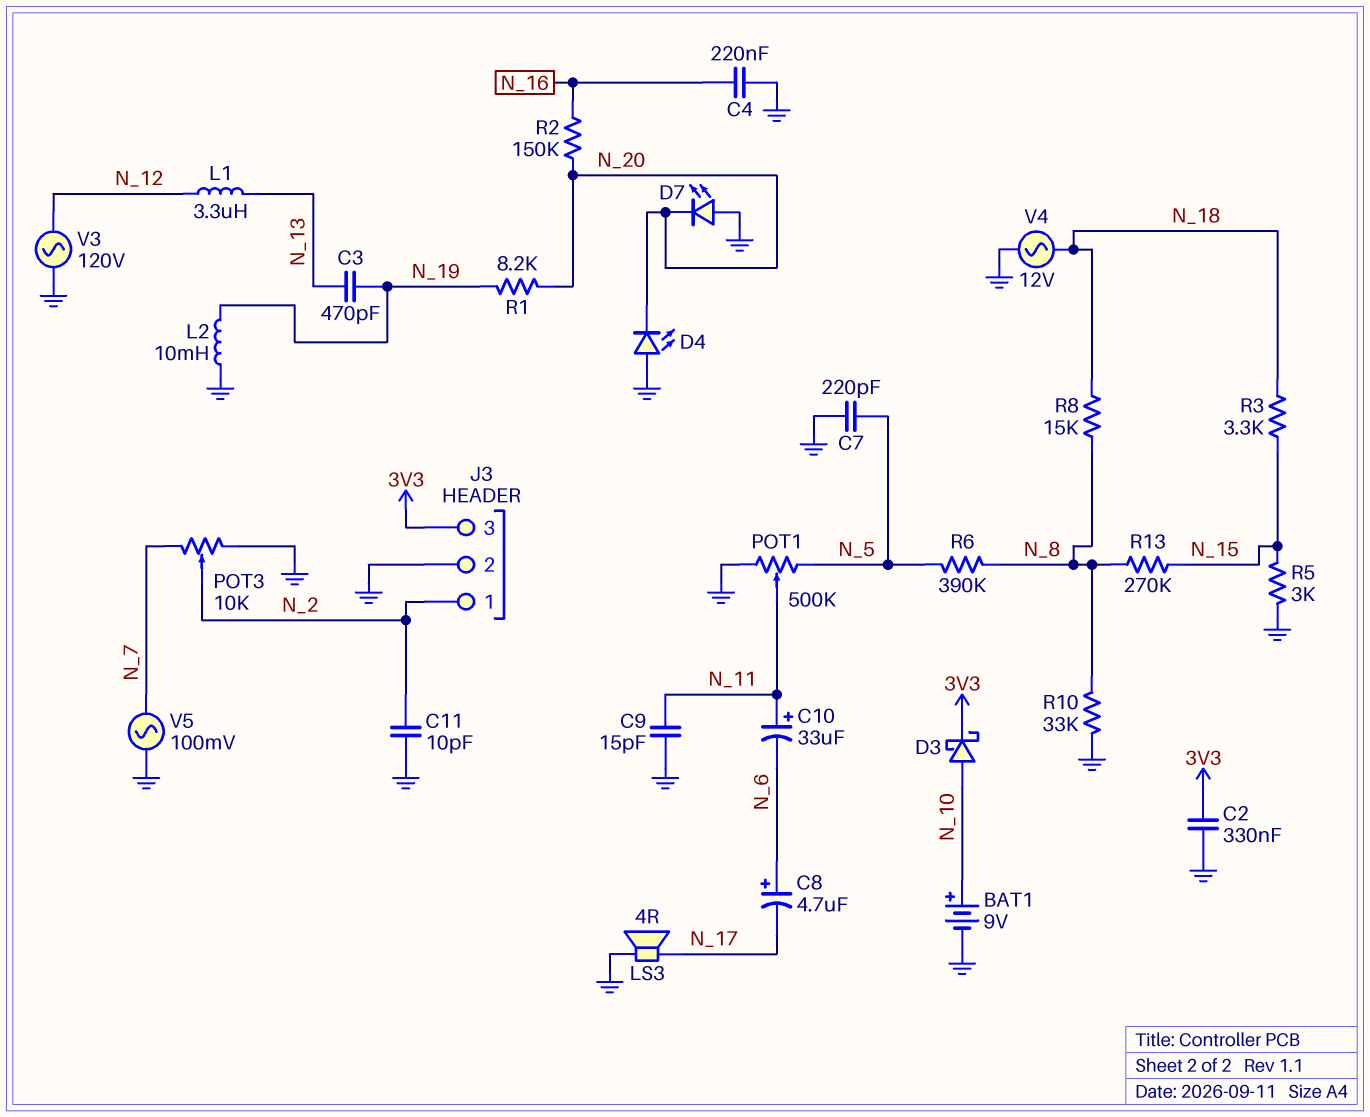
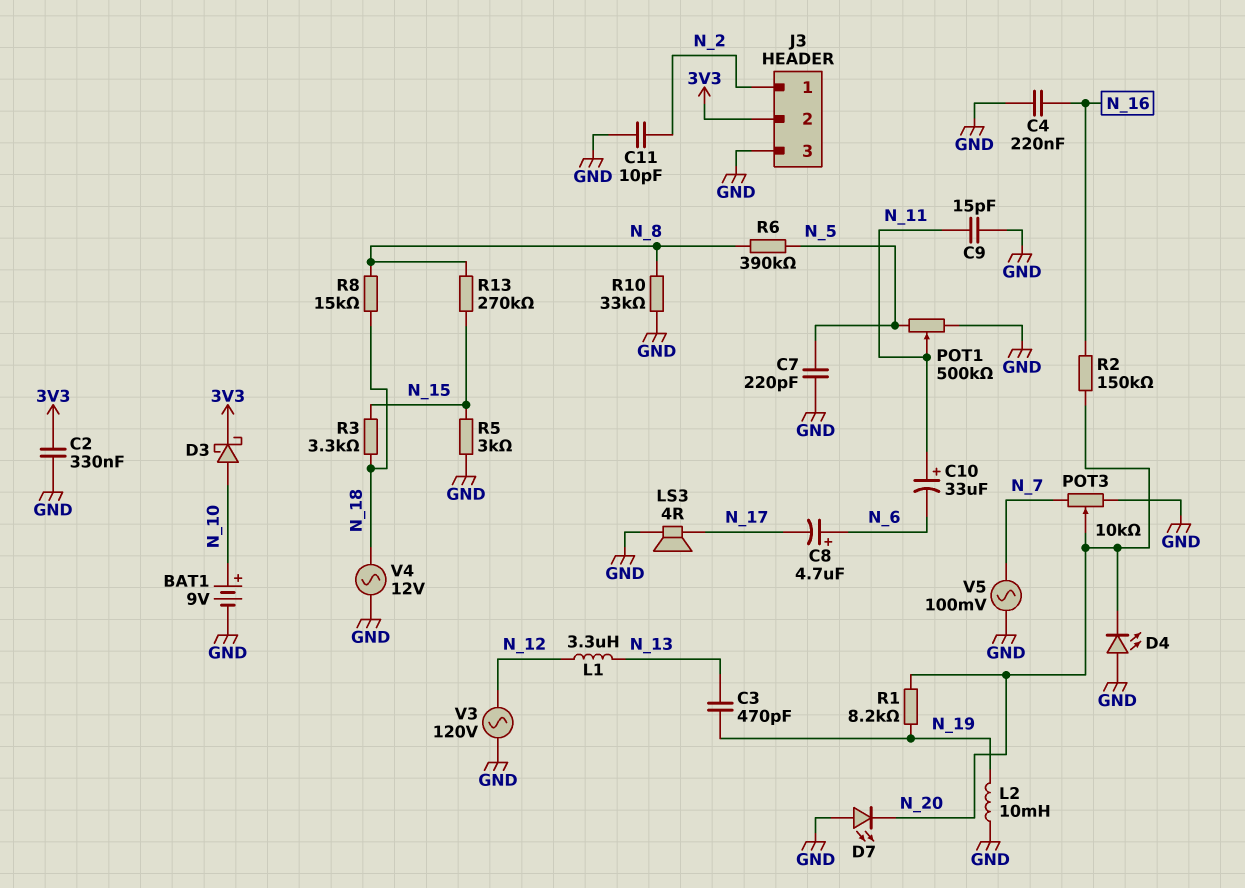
J3 pin 2: GND -> 3V3
J3 pin 3: 3V3 -> GND
POT3: 10k (GND, N_7, wiper N_2) -> 10k (GND, N_7, wiper N_20)

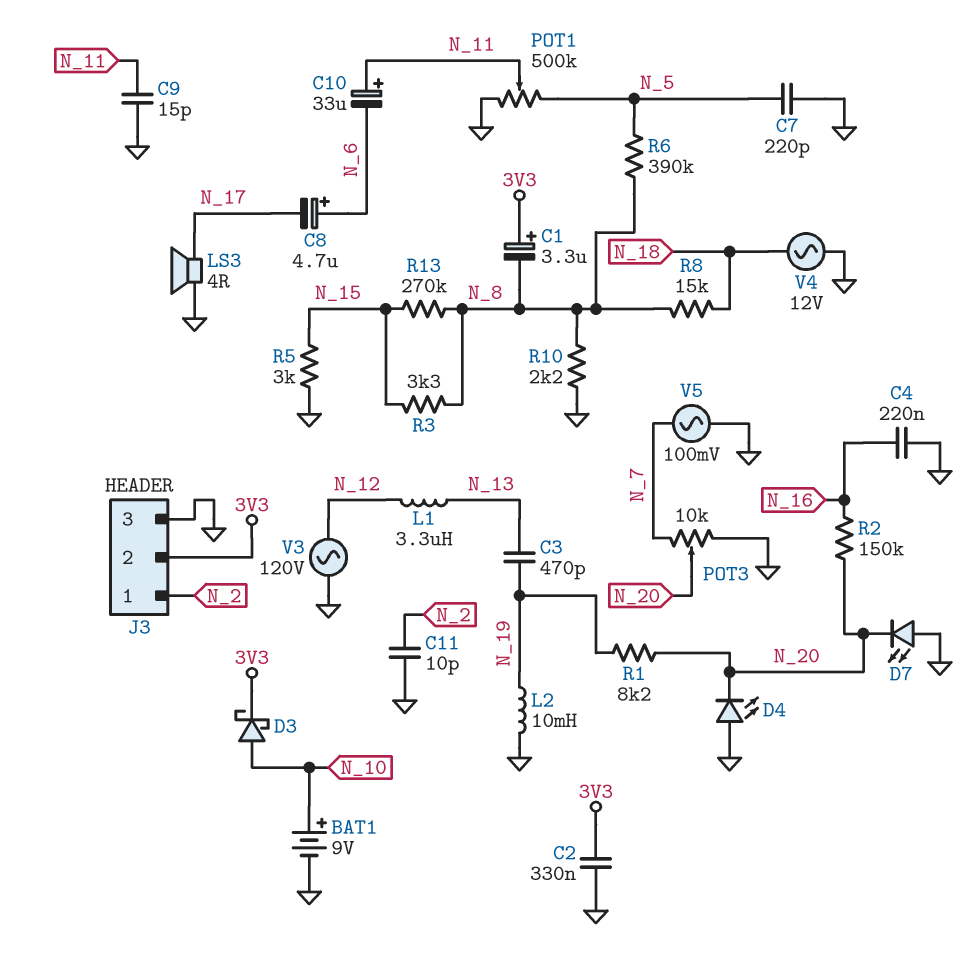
C1: none -> 3.3uF (plus 3V3, minus N_8)
R3: 3.3k (N_15, N_18) -> 3.3k (N_8, N_15)
R10: 33k (GND, N_8) -> 2.2k (GND, N_8)

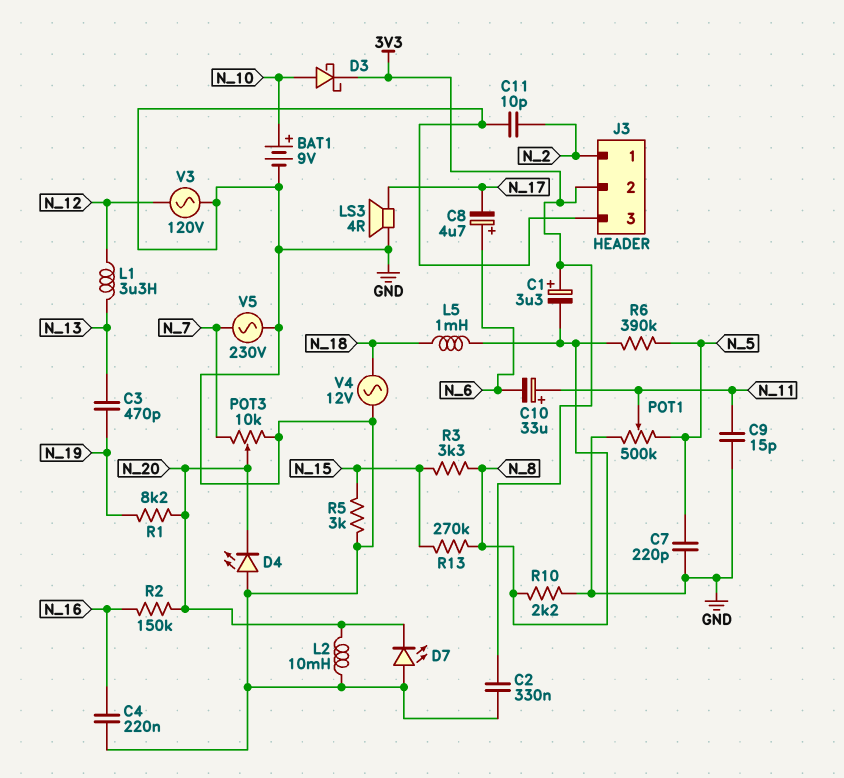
L2: 10mH (GND, N_19) -> 10mH (GND, N_20)
L5: none -> 1mH (N_8, N_18)
R8: 15k (N_8, N_18) -> none
V5: AC 100mV (GND, N_7) -> AC 230V (GND, N_7)

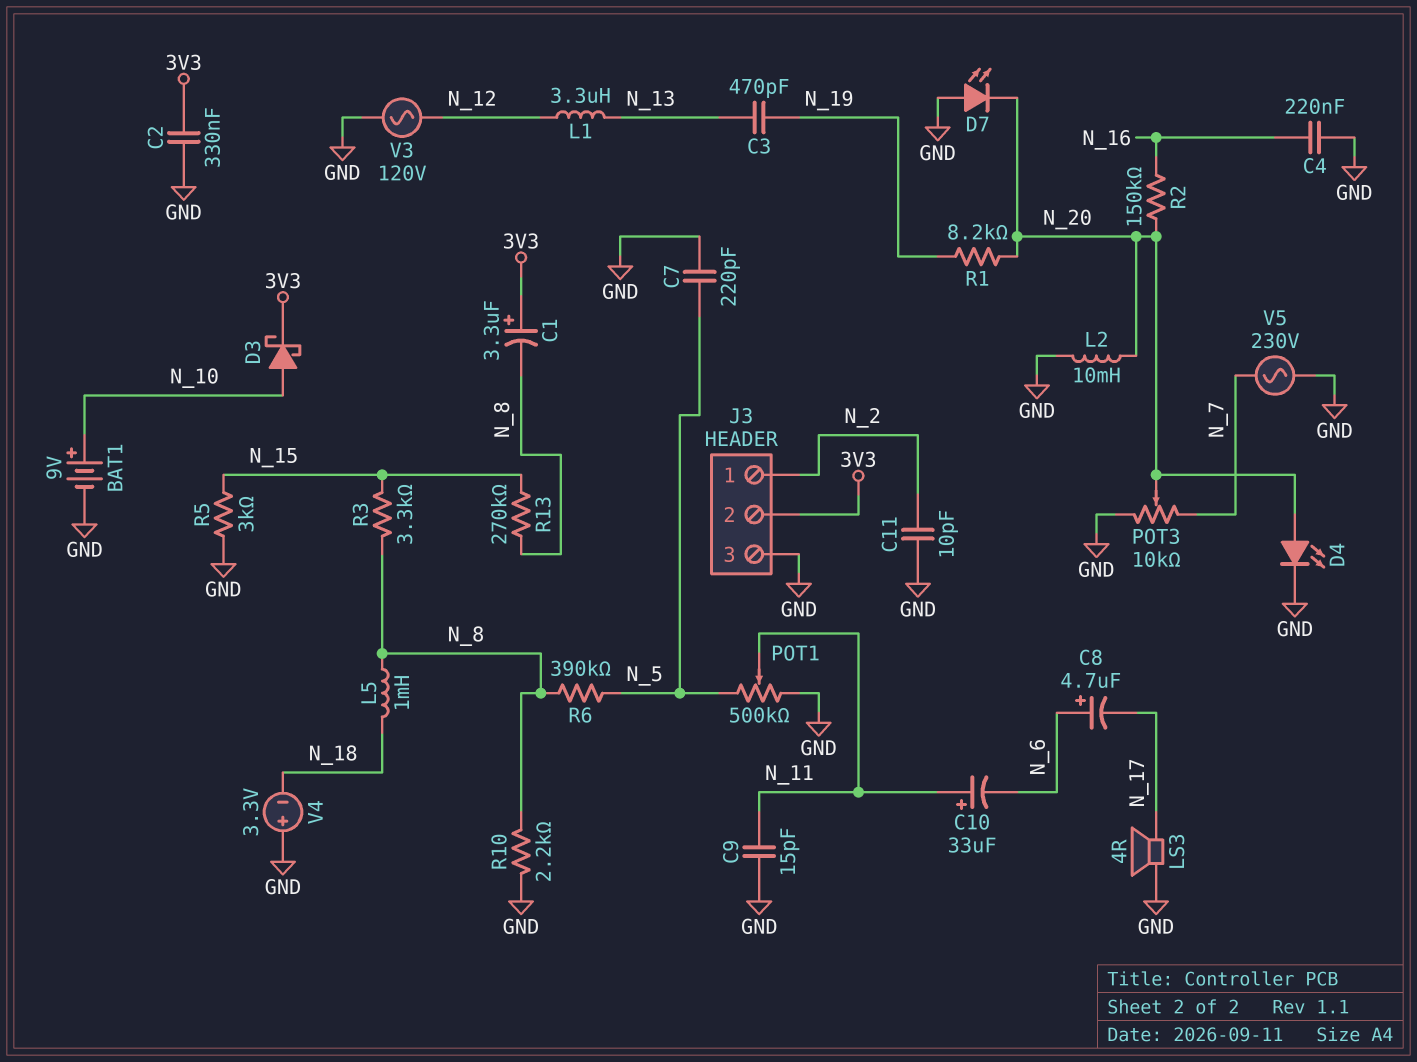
D4: LED (A GND, K N_20) -> LED (A N_20, K GND)
V4: AC 12V (GND, N_18) -> 3.3V (plus GND, minus N_18)

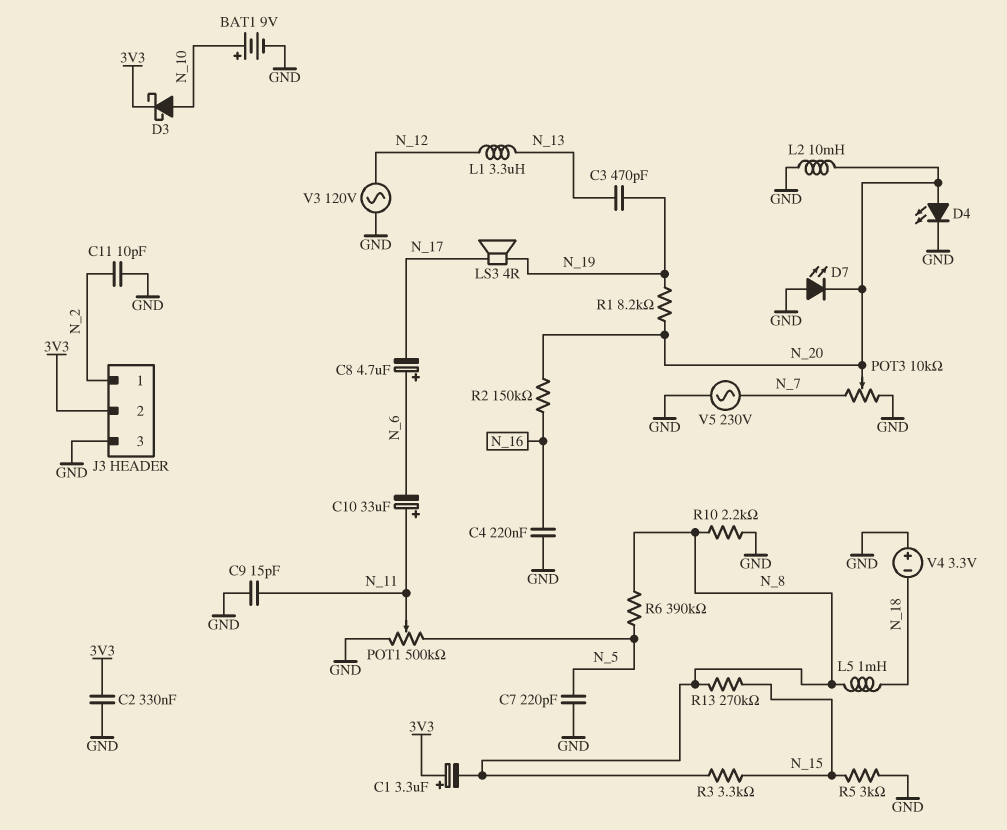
LS3: speaker 4R (GND, N_17) -> speaker 4R (N_17, N_19)

